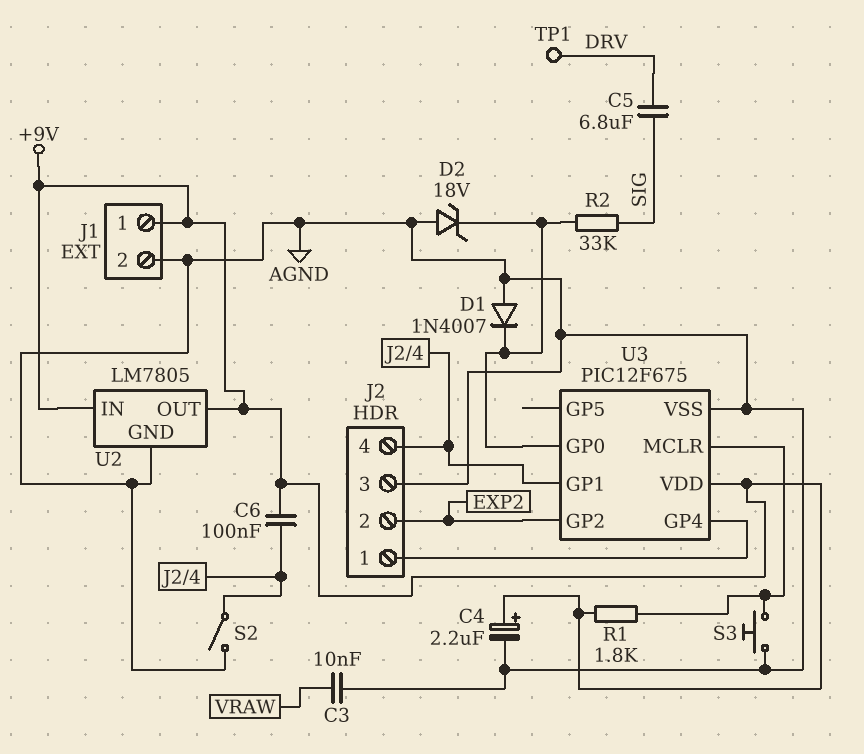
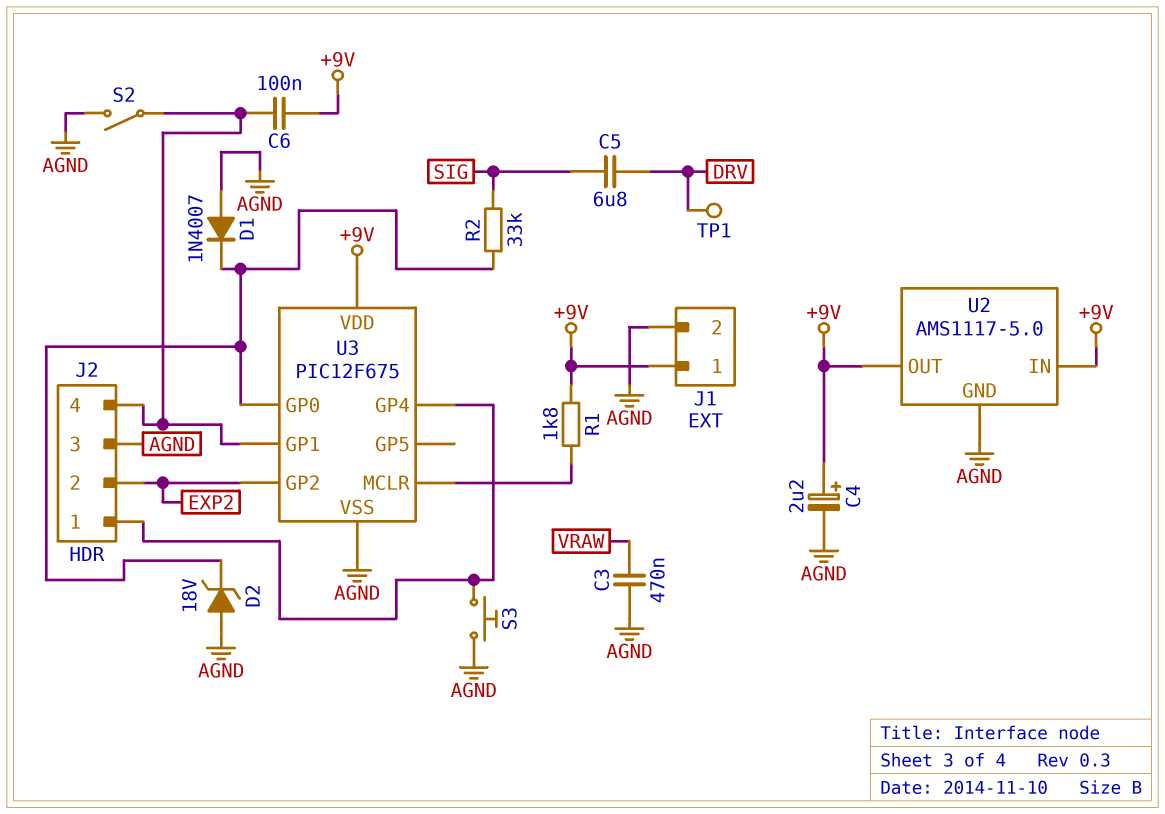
C3: 10nF (AGND, VRAW) -> 470nF (AGND, VRAW)
S3: button (AGND, U3/MCLR) -> button (AGND, J2/1)
U2: LM7805 -> AMS1117-5.0

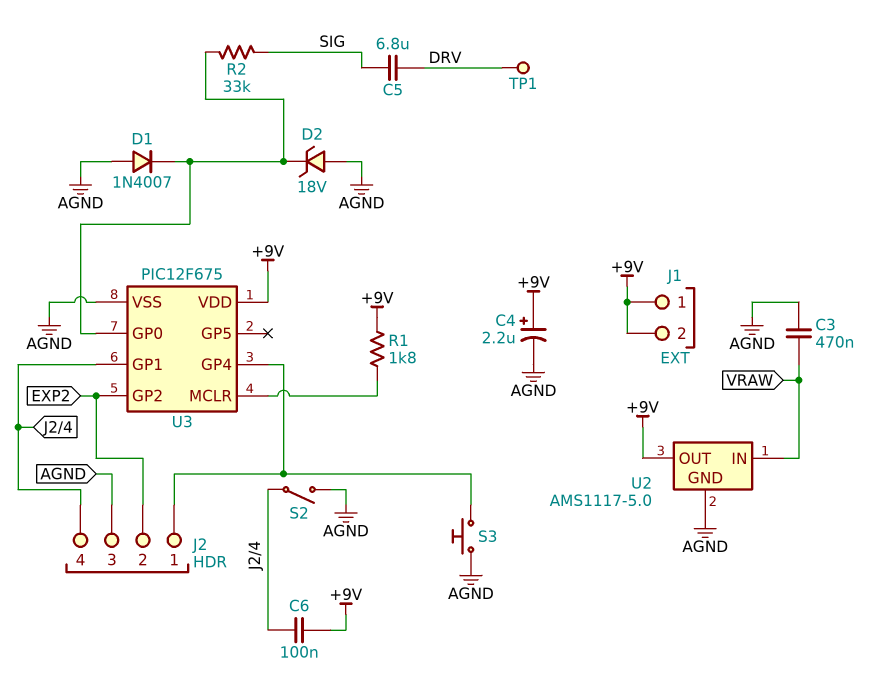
J1 pin 2: AGND -> +9V
U2 pin IN: +9V -> VRAW

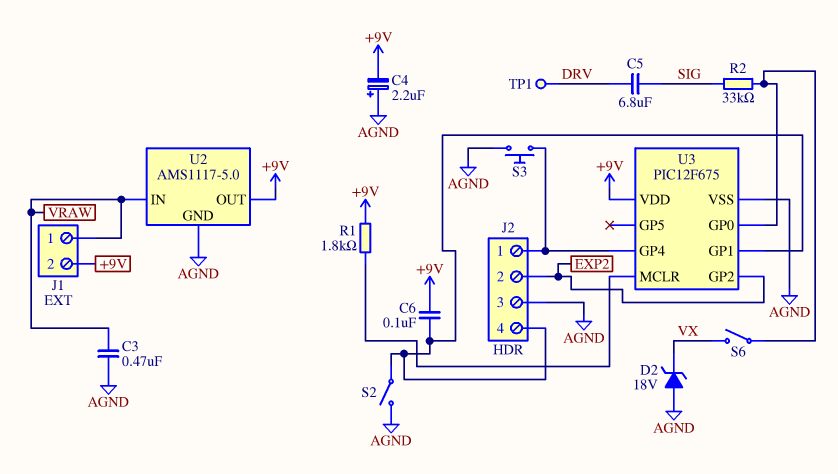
C4: 2.2uF (plus +9V, minus AGND) -> 2.2uF (plus AGND, minus +9V)
D1: diode 1N4007 (A AGND, K U3/GP0) -> none
D2: zener 18V (A AGND, K U3/GP0) -> zener 18V (A AGND, K VX)
J1 pin 1: +9V -> VRAW
S6: none -> switch (U3/GP0, VX)

